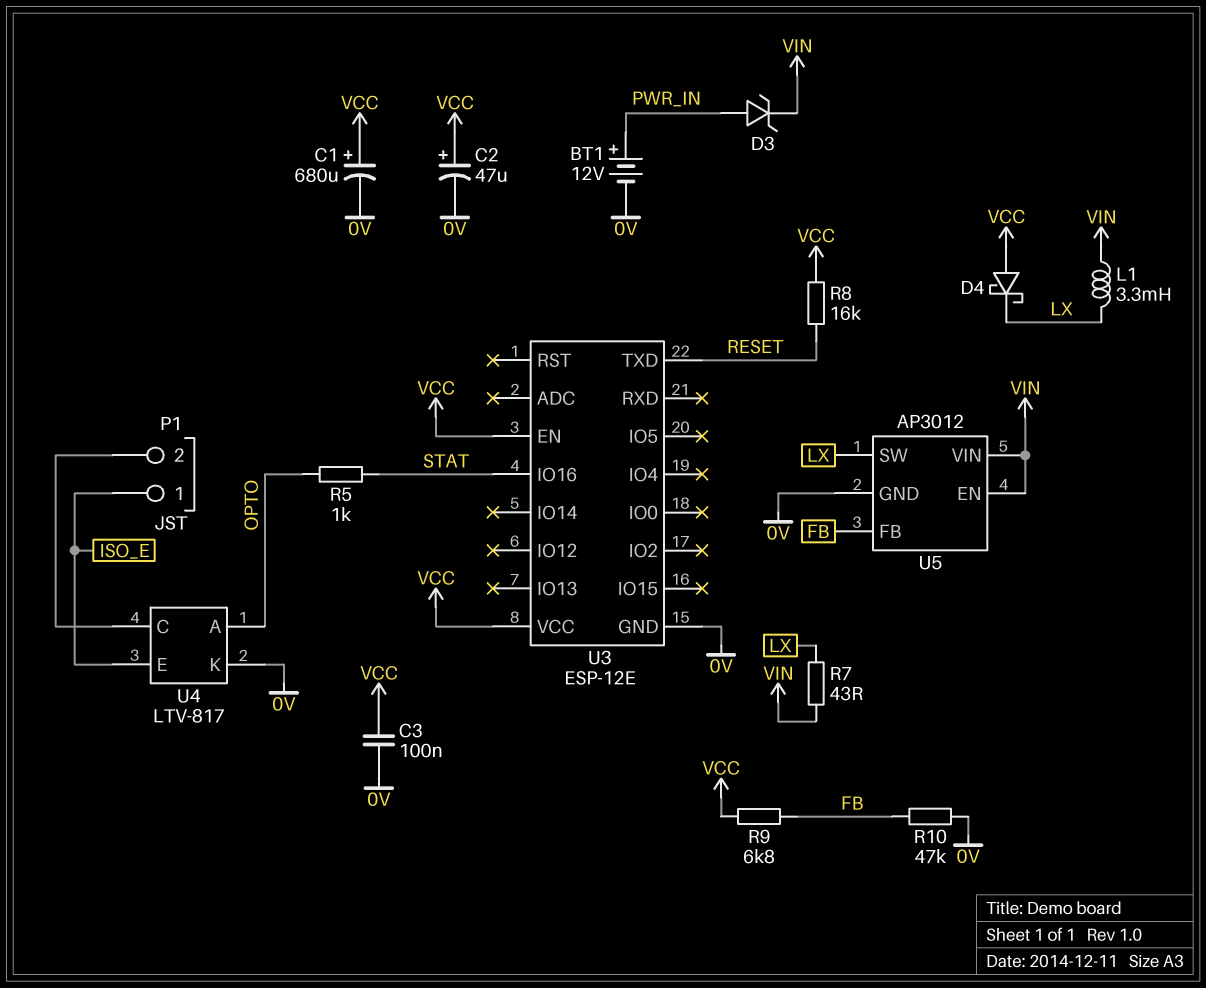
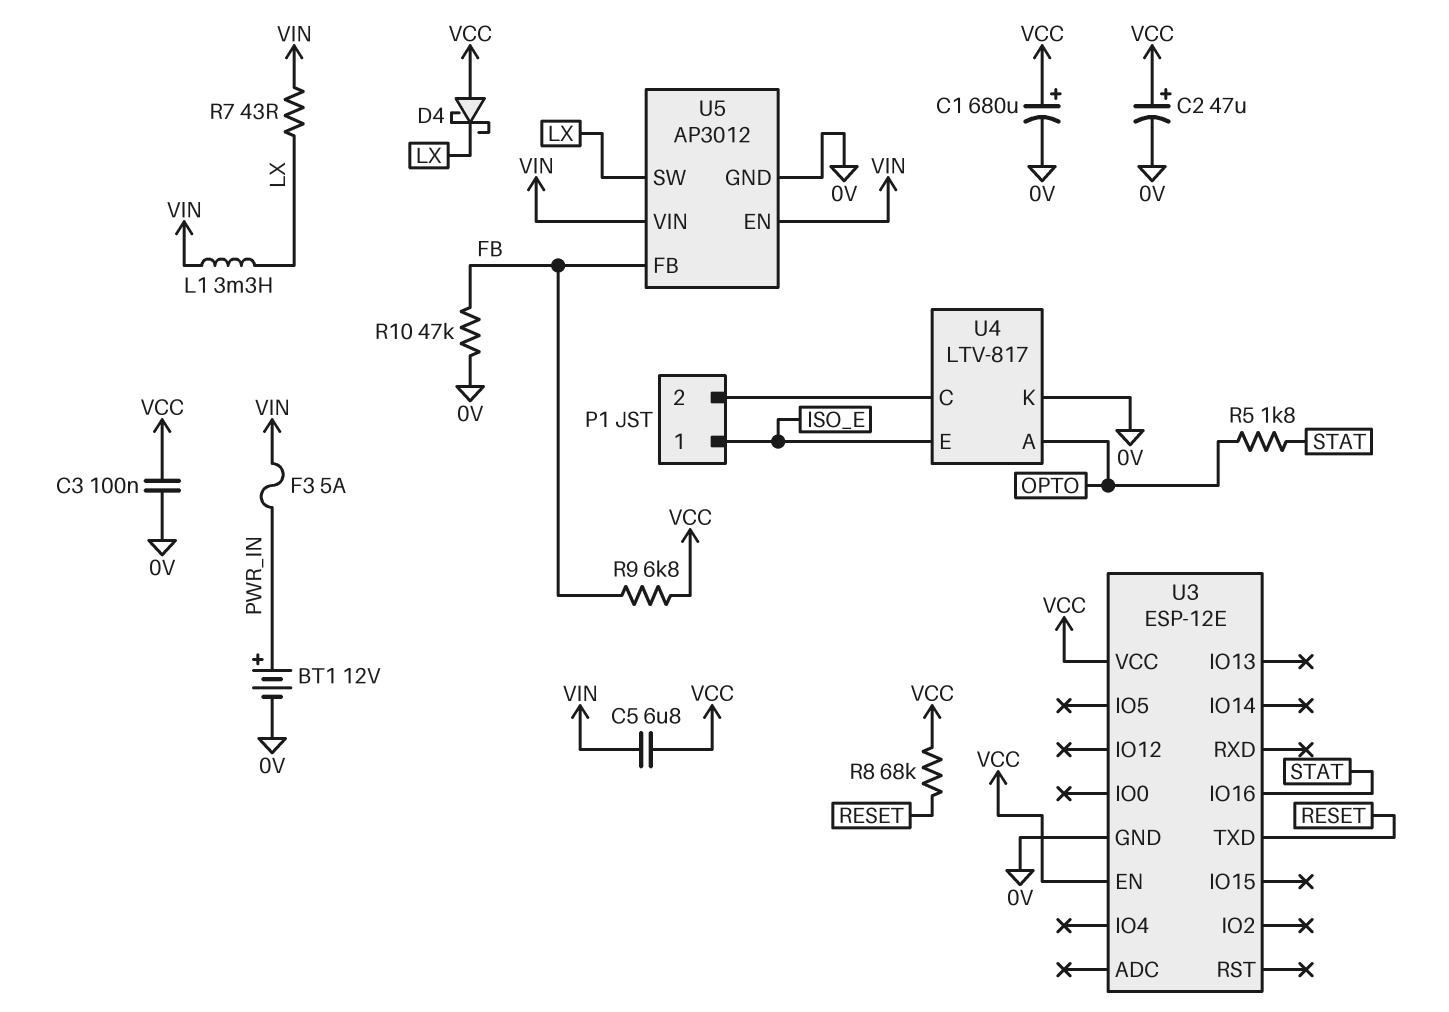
C5: none -> 6.8uF (VCC, VIN)
D3: zener (A PWR_IN, K VIN) -> none
F3: none -> 5A (PWR_IN, VIN)
R5: 1k (OPTO, STAT) -> 1.8k (OPTO, STAT)
R8: 16k (RESET, VCC) -> 68k (RESET, VCC)

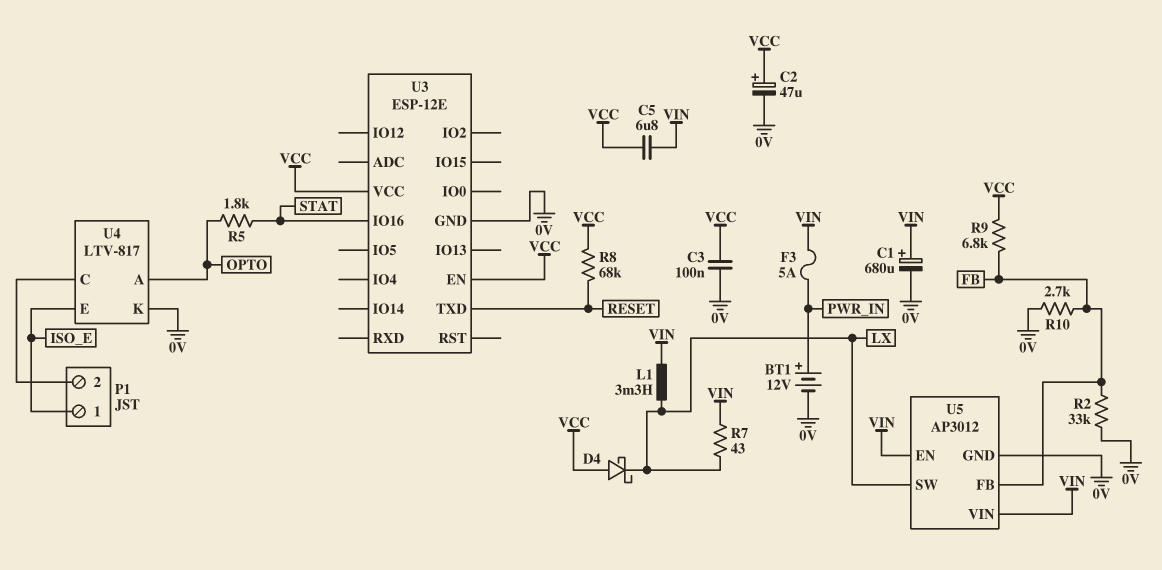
C1: 680uF (plus VCC, minus 0V) -> 680uF (plus VIN, minus 0V)
R2: none -> 33k (0V, FB)
R10: 47k (0V, FB) -> 2.7k (0V, FB)

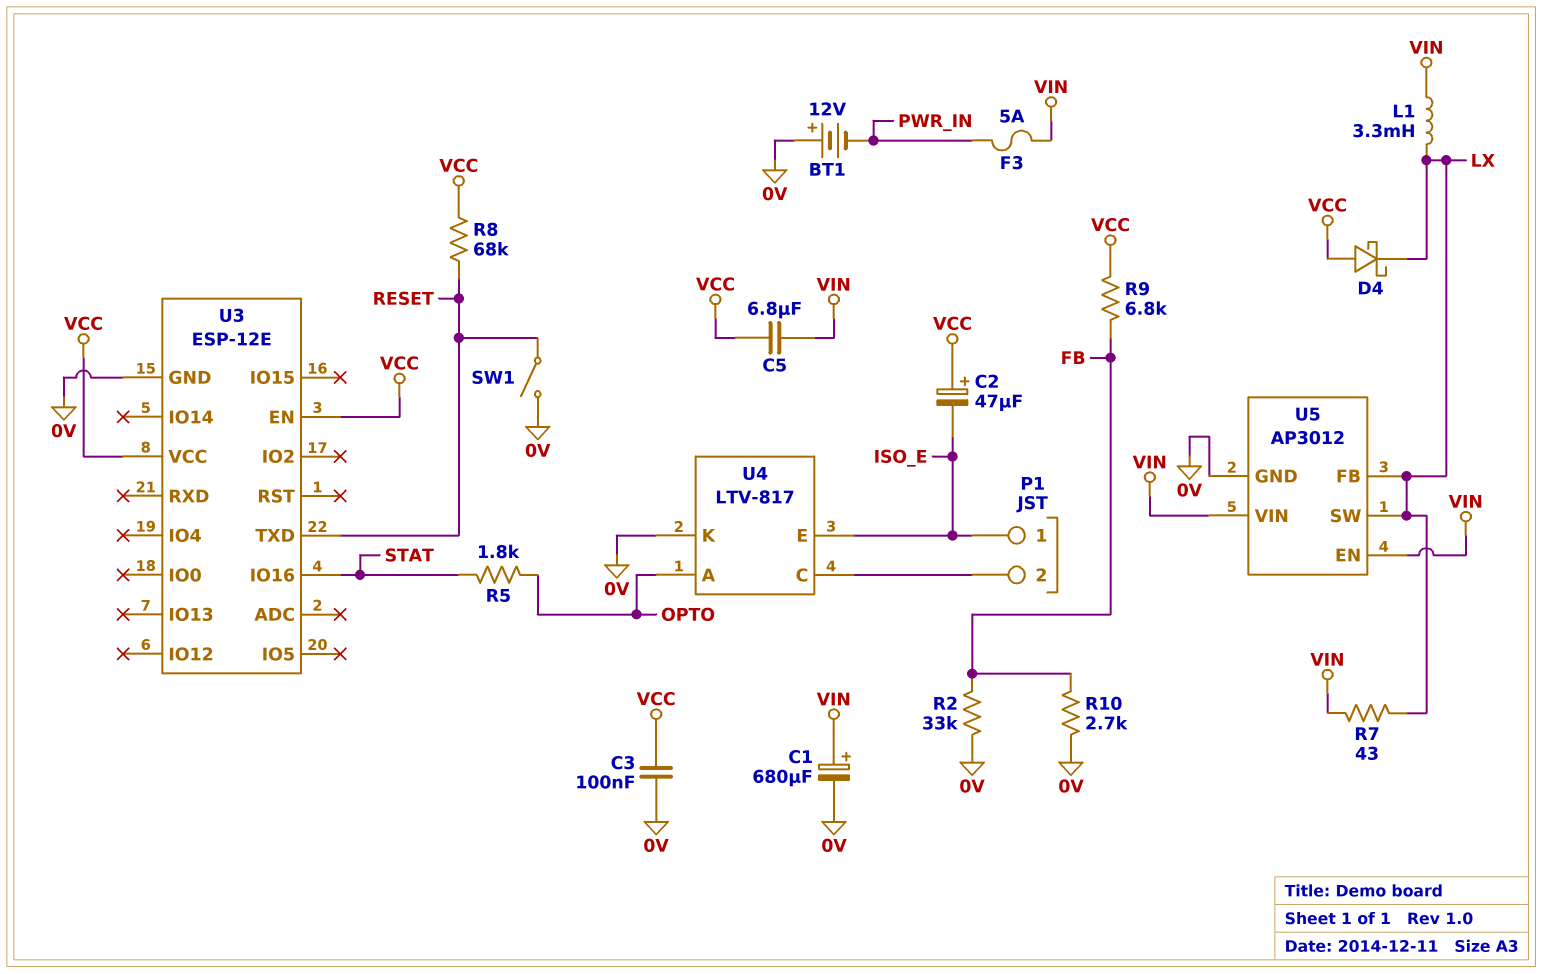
BT1: 12V (plus PWR_IN, minus 0V) -> 12V (plus 0V, minus PWR_IN)
C2: 47uF (plus VCC, minus 0V) -> 47uF (plus VCC, minus ISO_E)
SW1: none -> switch (0V, RESET)
U5 pin FB: FB -> LX

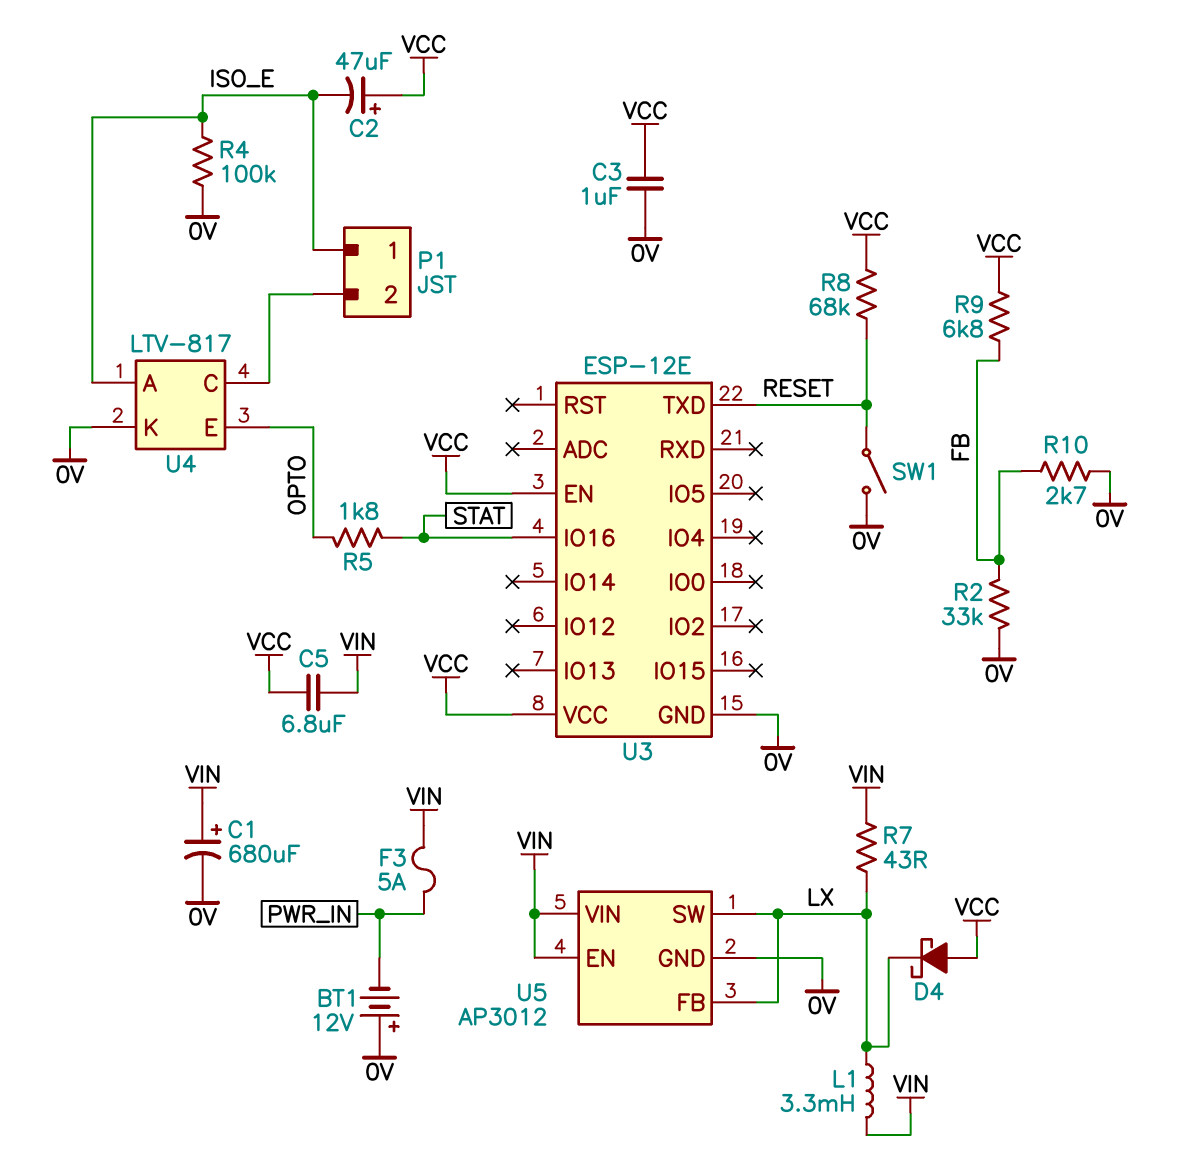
C3: 100nF (0V, VCC) -> 1uF (0V, VCC)
R4: none -> 100k (0V, ISO_E)
U4 pin A: OPTO -> ISO_E
U4 pin E: ISO_E -> OPTO

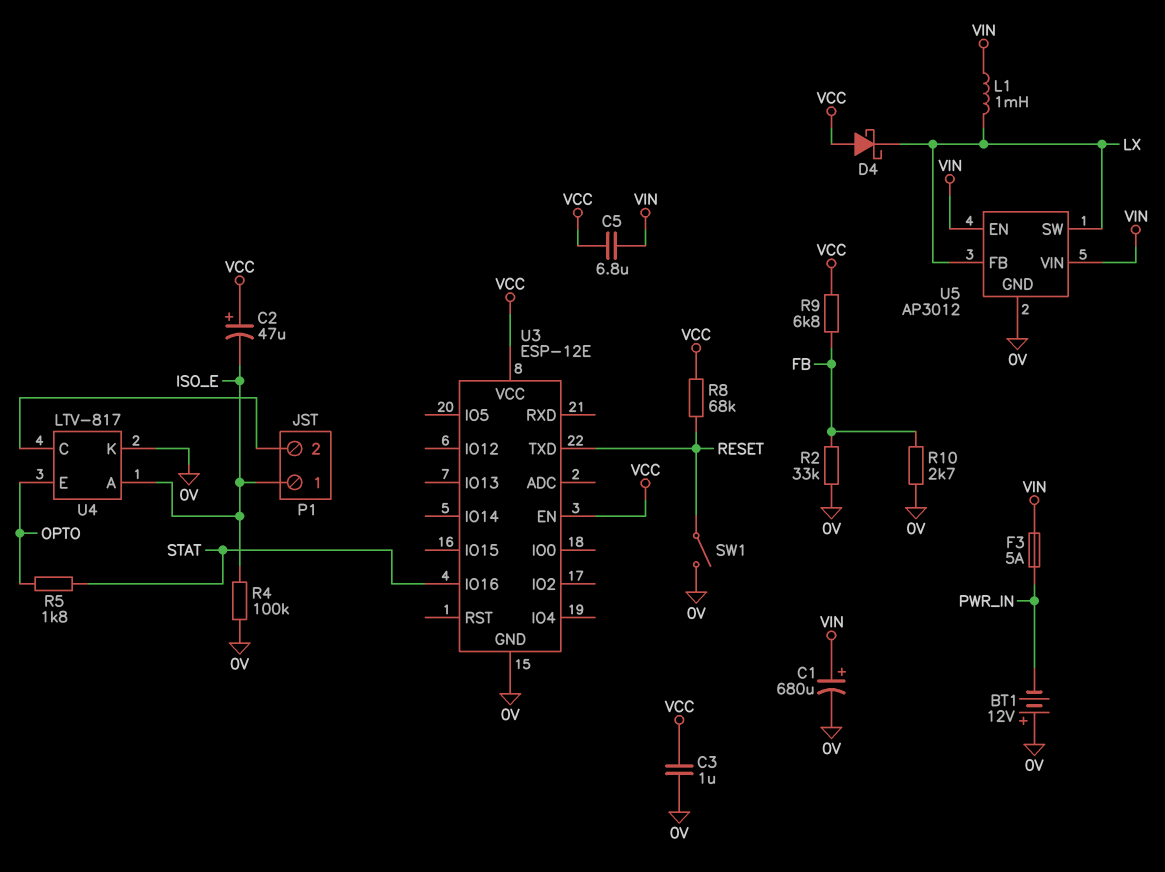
L1: 3.3mH (LX, VIN) -> 1mH (LX, VIN)
R7: 43 (LX, VIN) -> none

